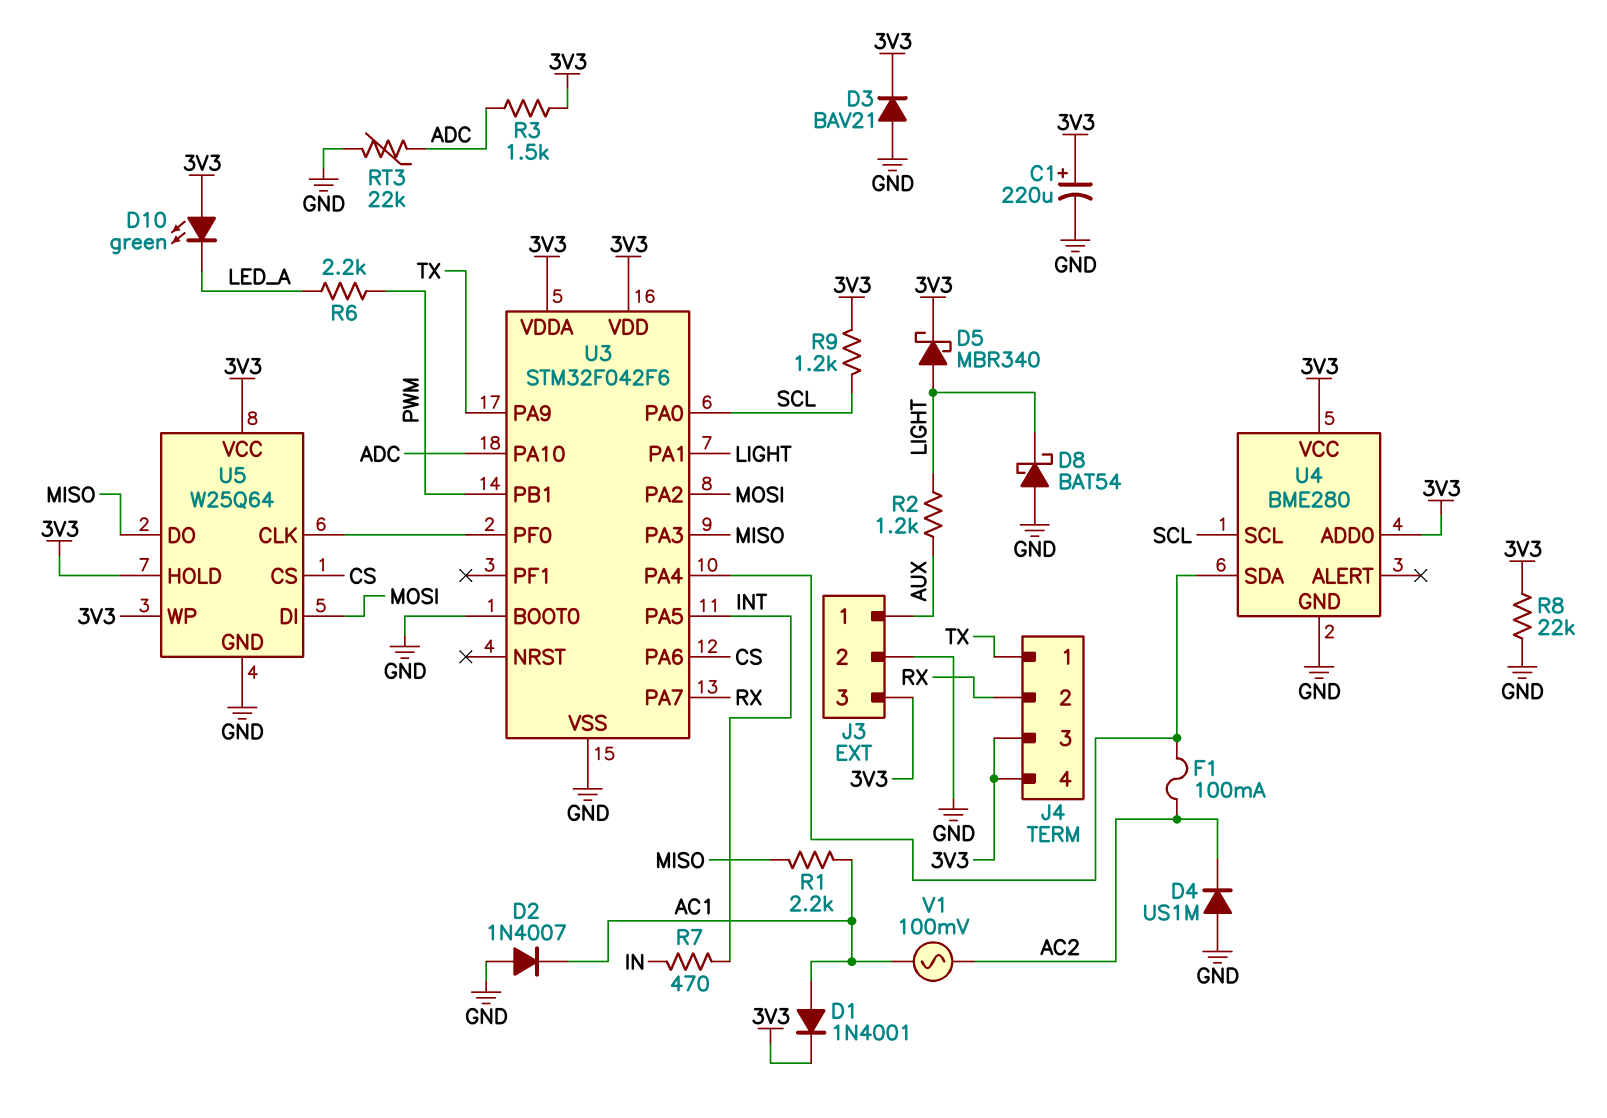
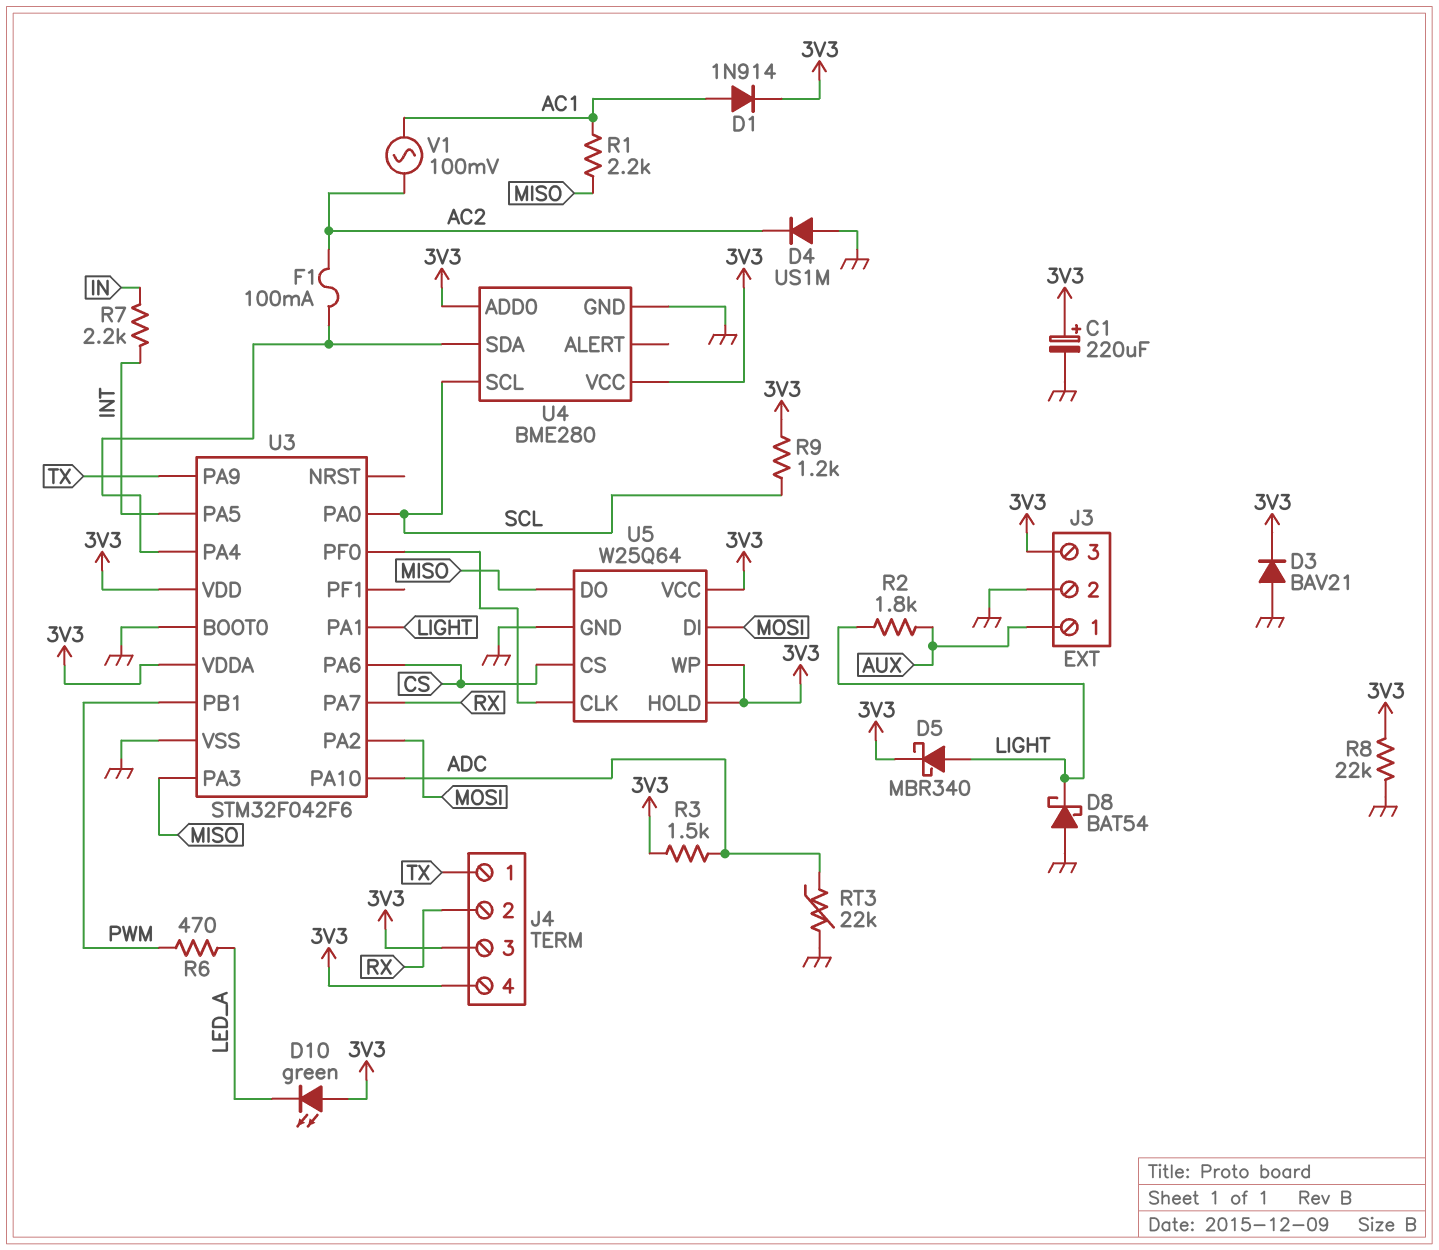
D1: diode 1N4001 (A AC1, K 3V3) -> diode 1N914 (A AC1, K 3V3)
D2: diode 1N4007 (A GND, K AC1) -> none
R2: 1.2k (AUX, LIGHT) -> 1.8k (AUX, LIGHT)
R6: 2.2k (LED_A, PWM) -> 470 (LED_A, PWM)
R7: 470 (IN, INT) -> 2.2k (IN, INT)

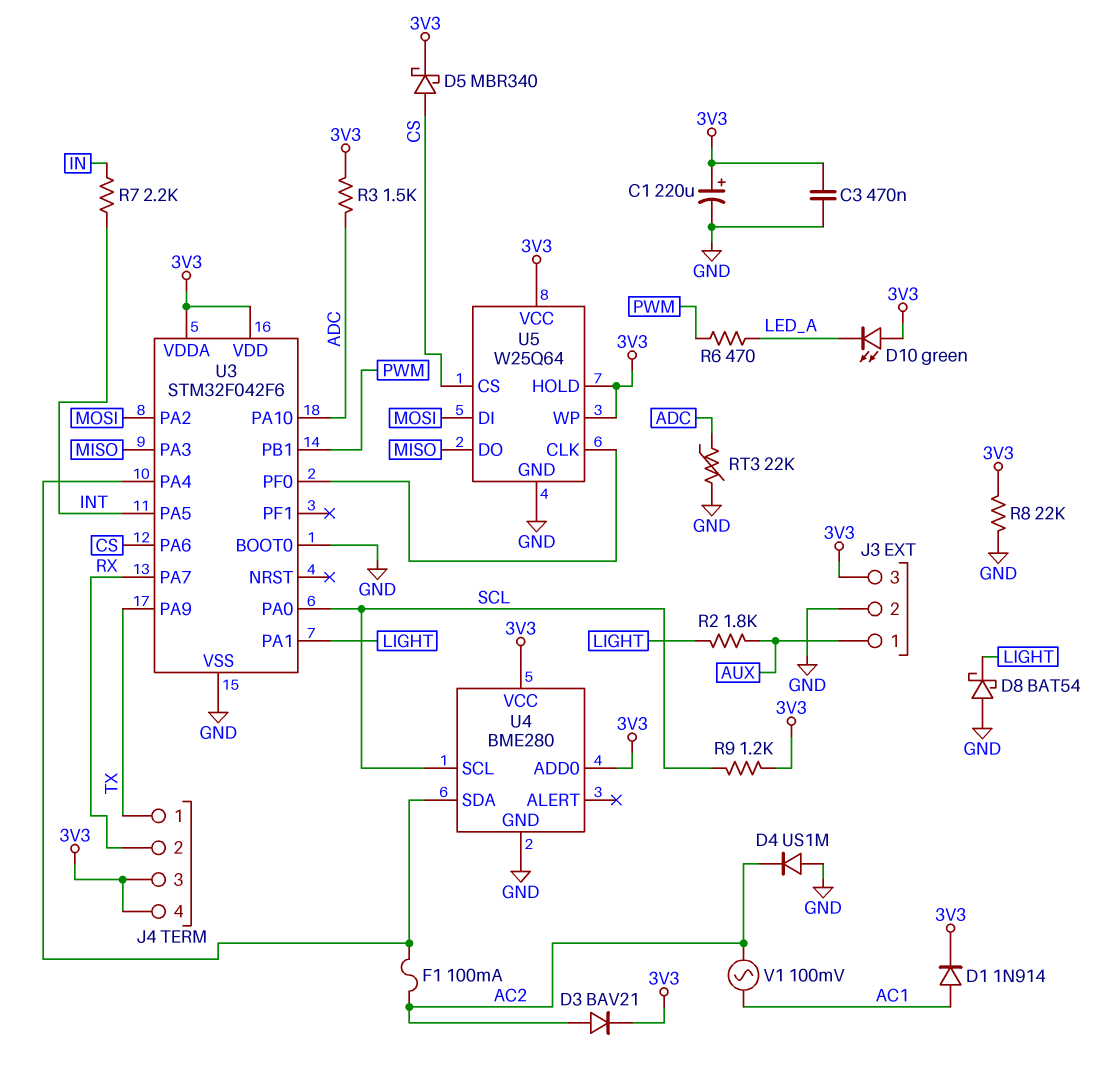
C3: none -> 470nF (3V3, GND)
D3: diode BAV21 (A GND, K 3V3) -> diode BAV21 (A AC2, K 3V3)
D5: schottky MBR340 (A LIGHT, K 3V3) -> schottky MBR340 (A CS, K 3V3)
R1: 2.2k (AC1, MISO) -> none

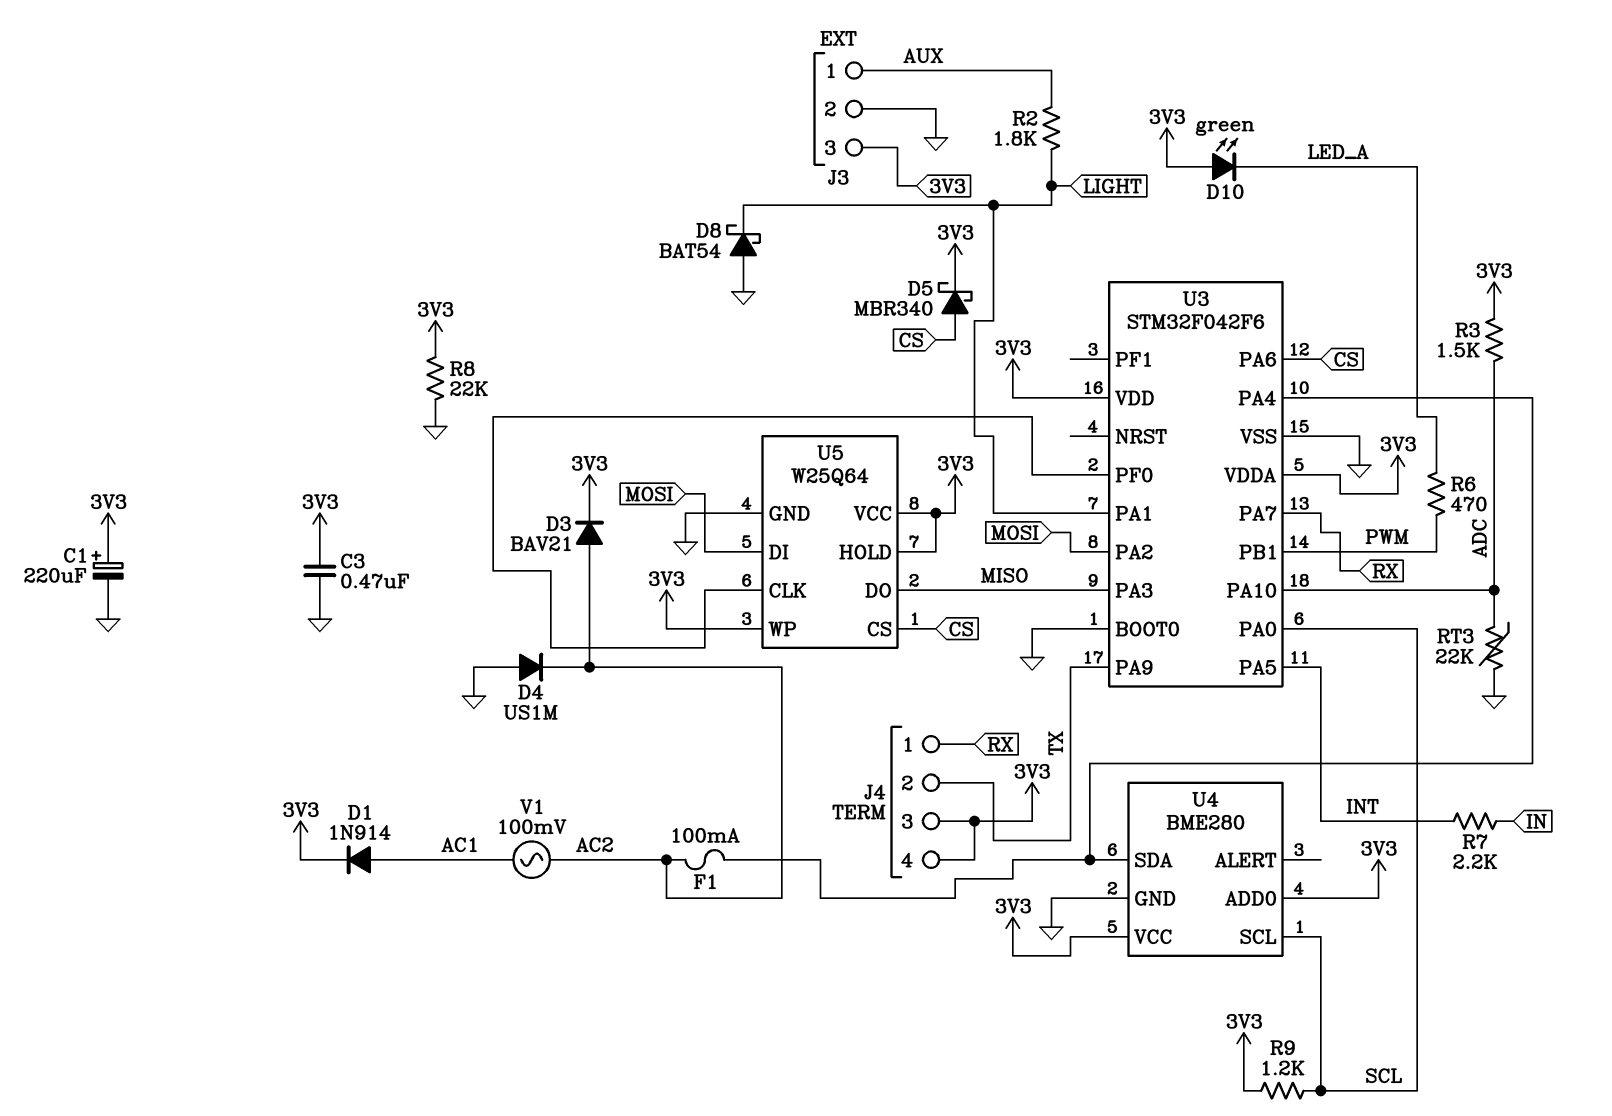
J4 pin 1: TX -> RX
J4 pin 2: RX -> TX

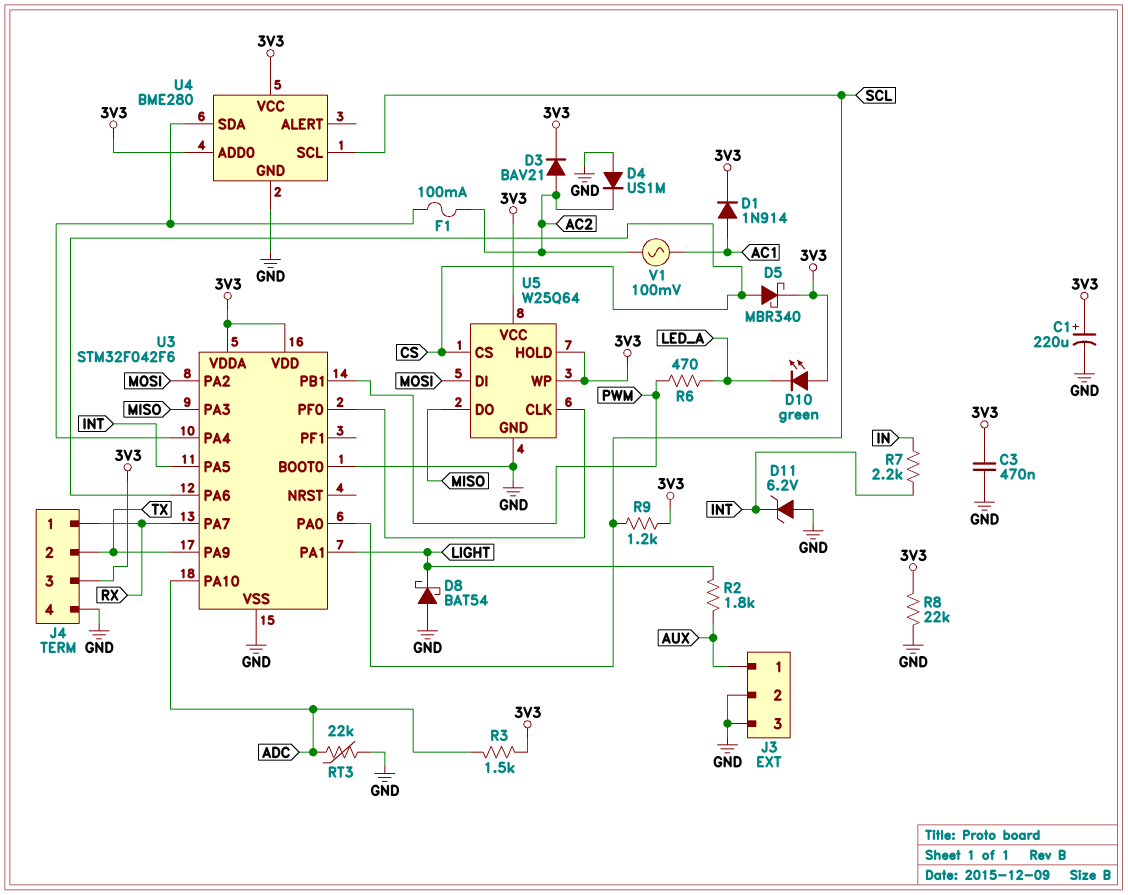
D11: none -> zener 6.2V (A GND, K INT)
J3 pin 3: 3V3 -> GND
J4 pin 4: 3V3 -> GND

